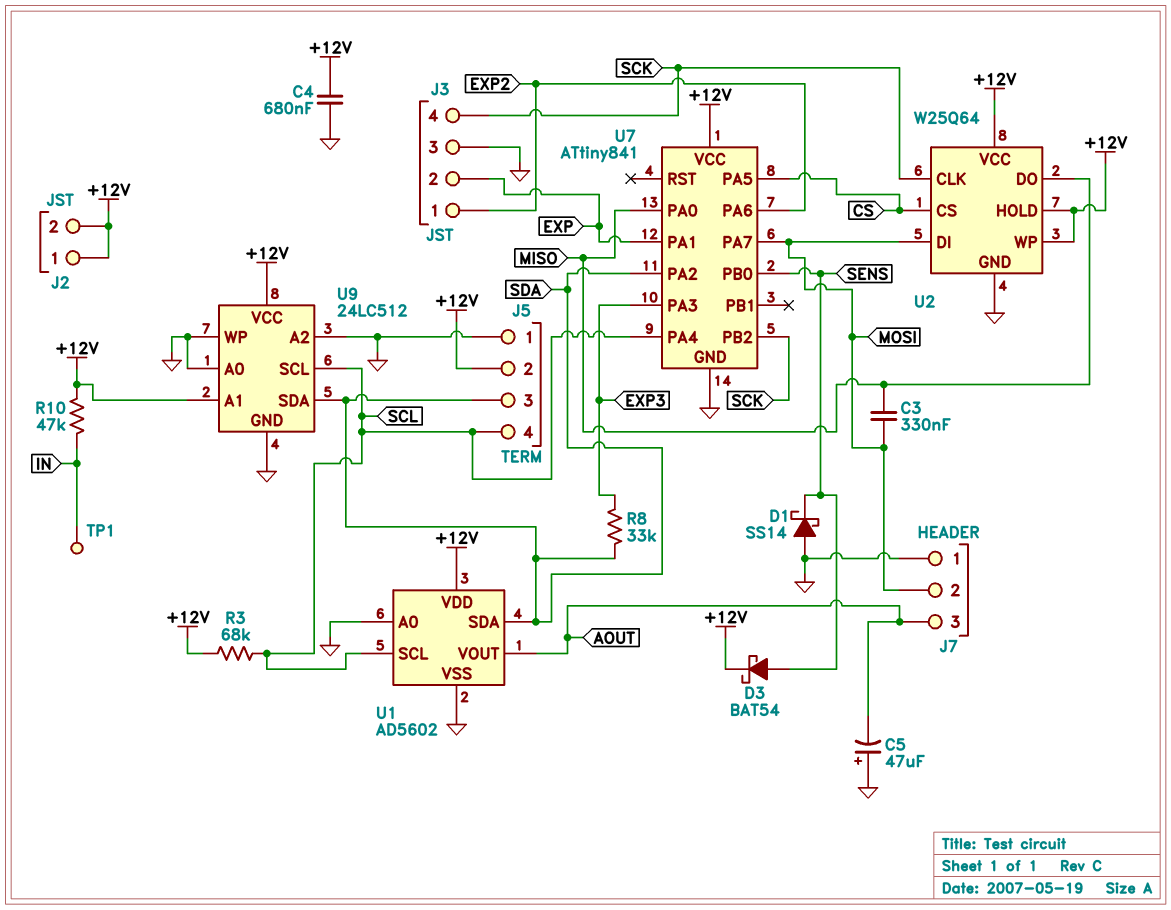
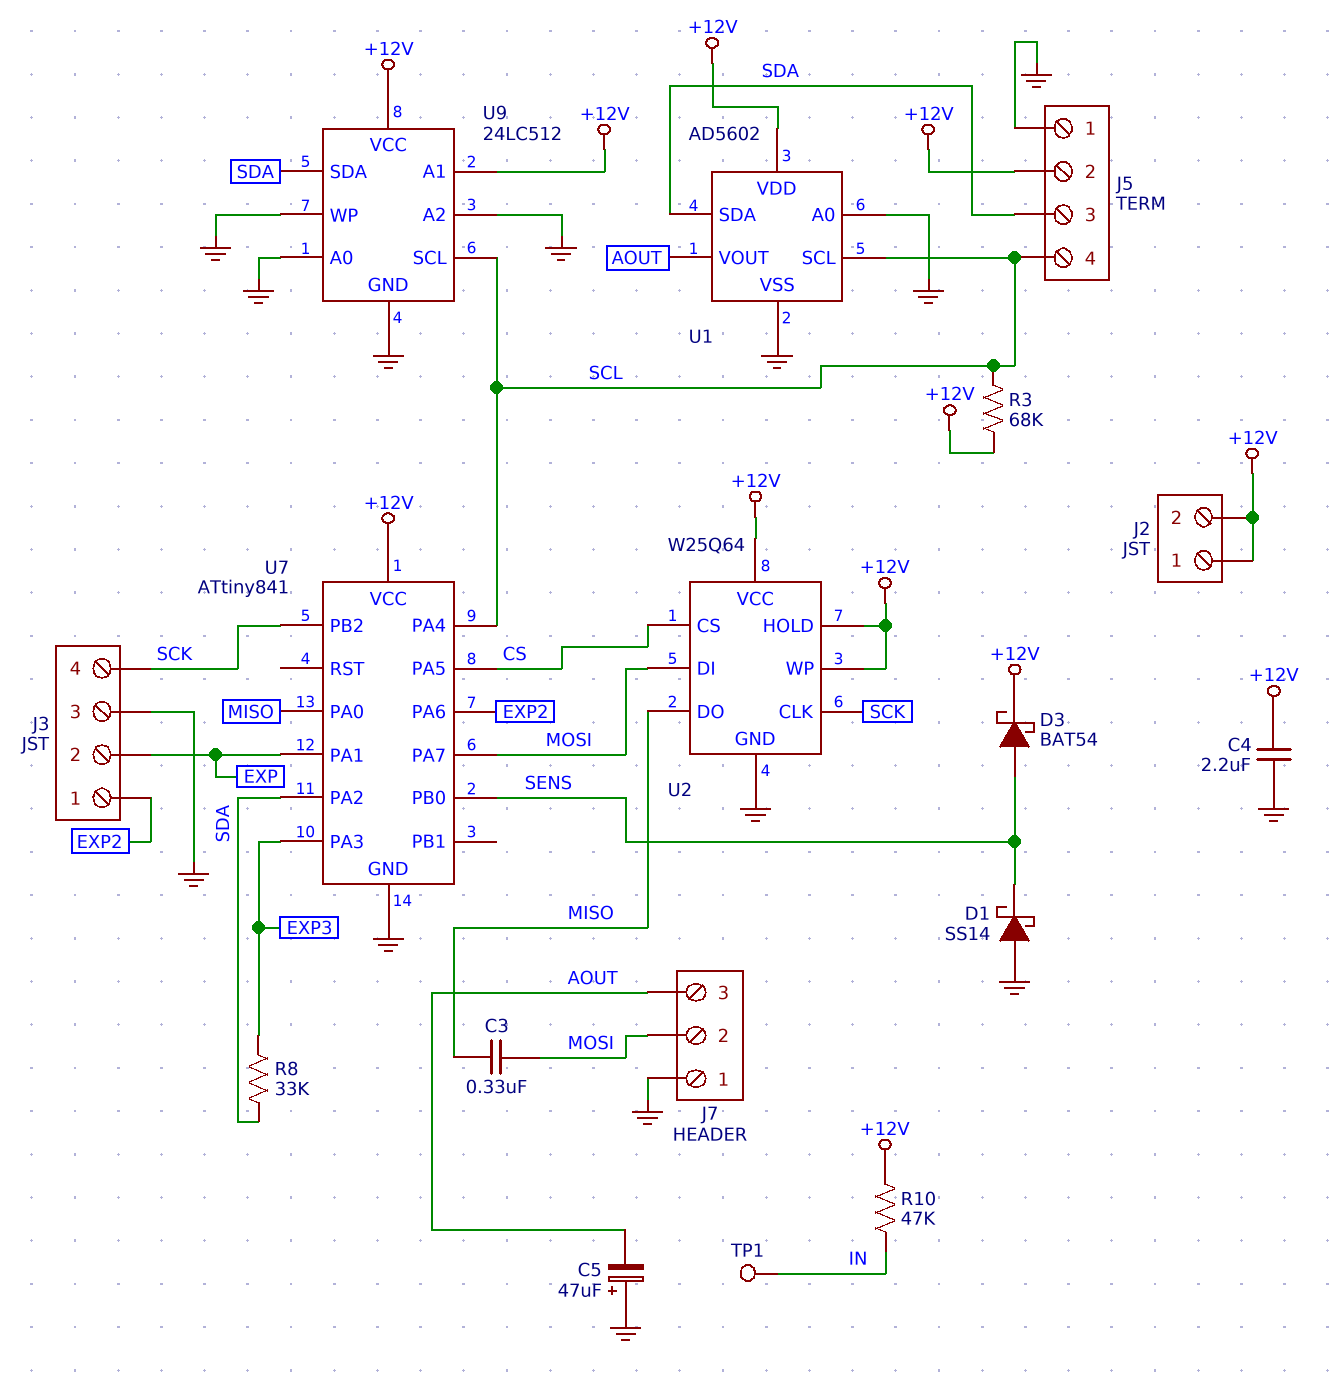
C4: 680nF (+12V, GND) -> 2.2uF (+12V, GND)

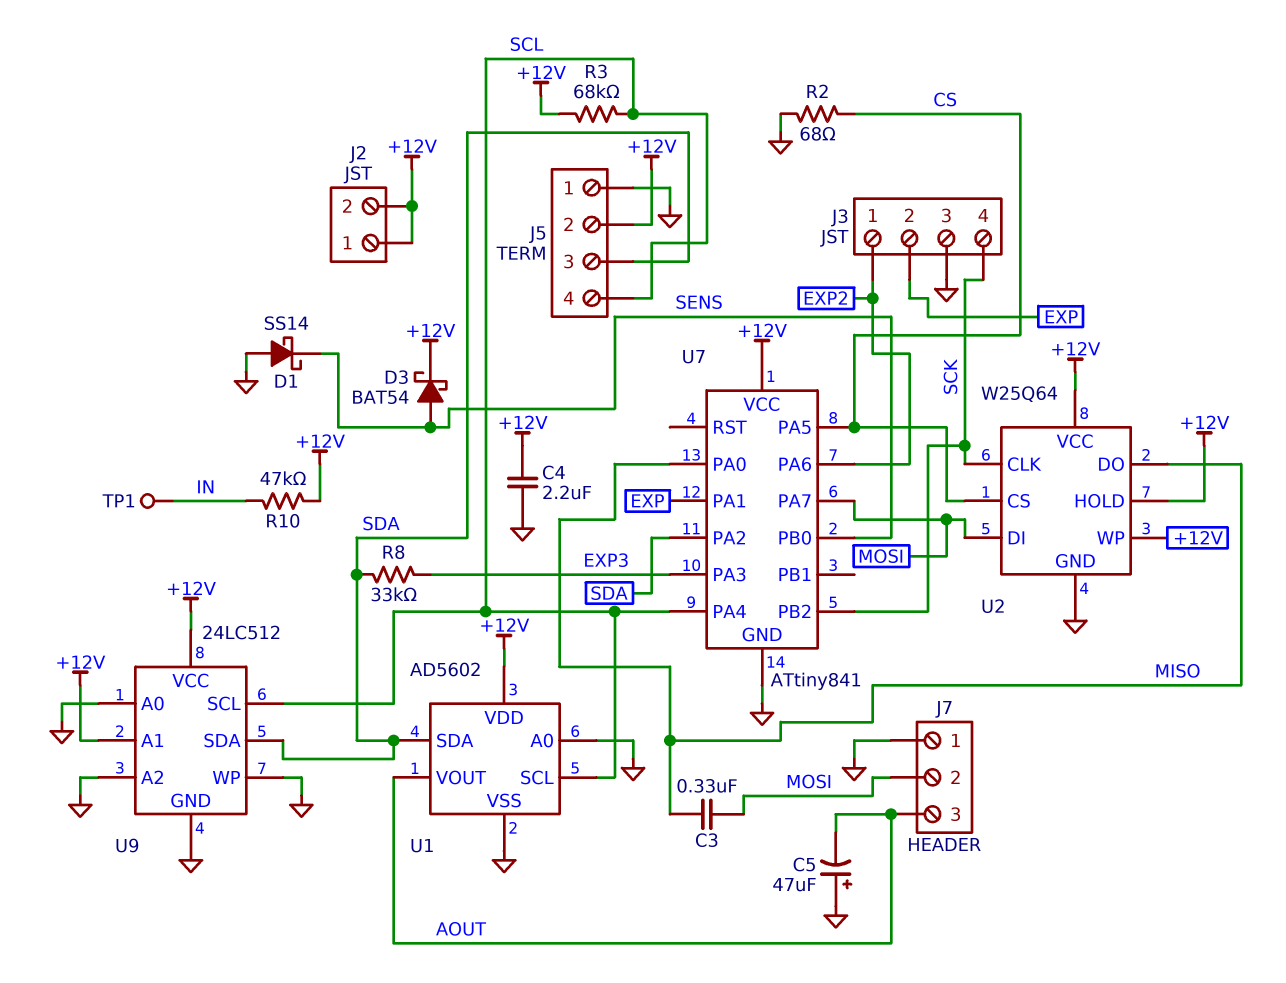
R2: none -> 68 (CS, GND)

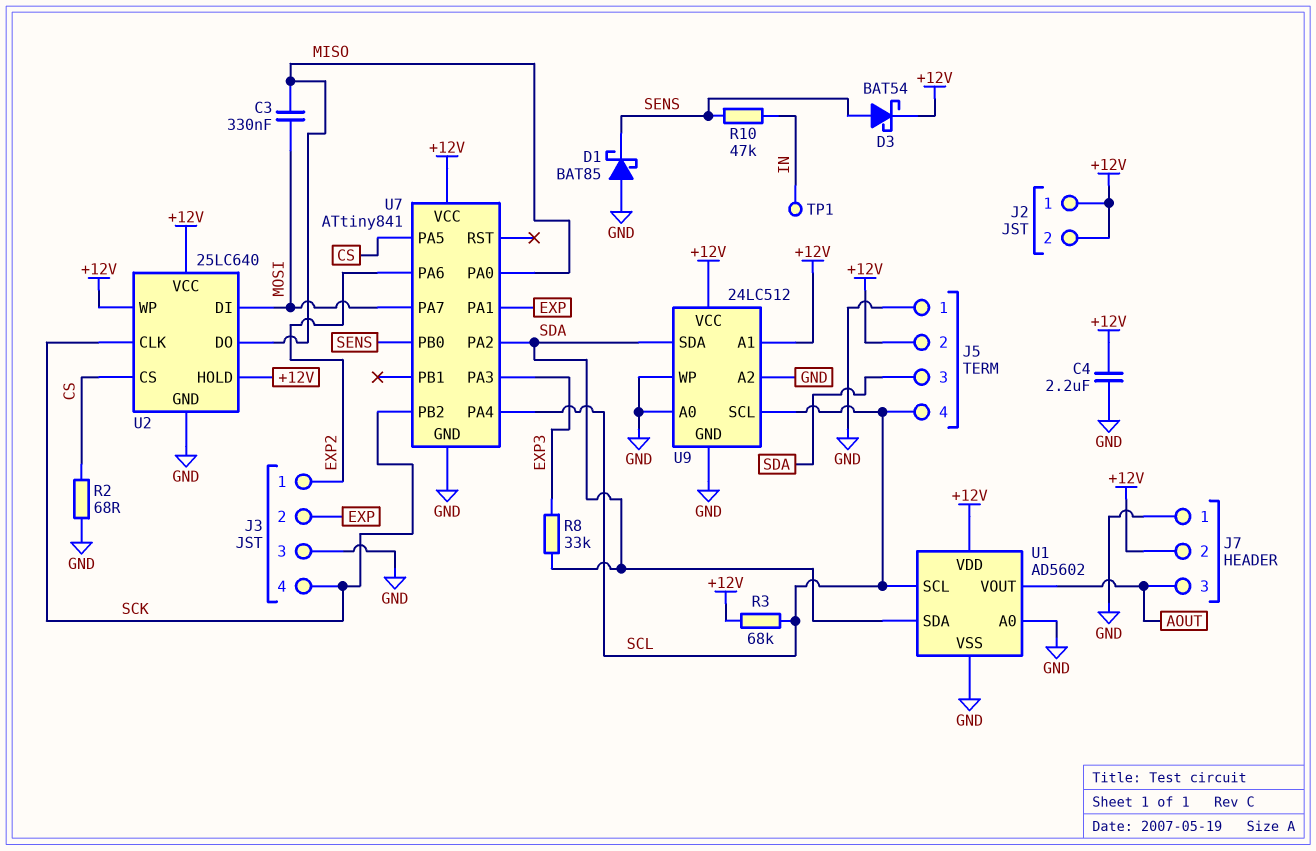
C5: 47uF (plus GND, minus AOUT) -> none
D1: schottky SS14 (A GND, K SENS) -> schottky BAT85 (A GND, K SENS)
J7 pin 2: MOSI -> +12V
R10: 47k (+12V, IN) -> 47k (IN, SENS)
U2: W25Q64 -> 25LC640

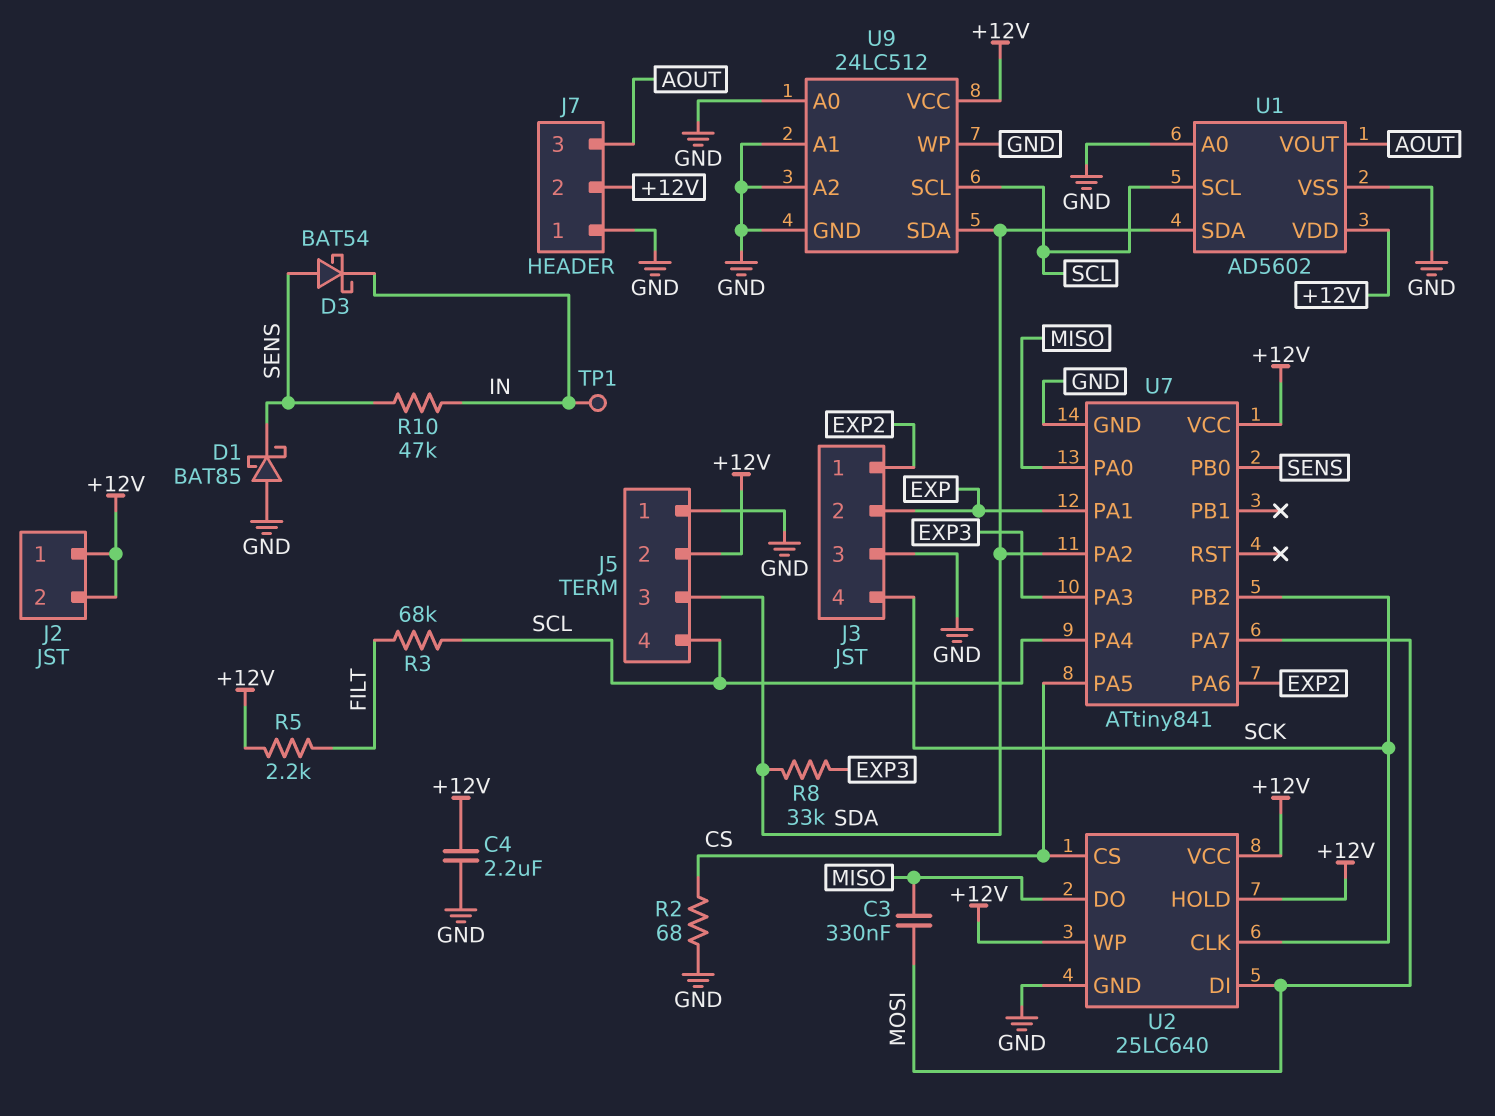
D3: schottky BAT54 (A SENS, K +12V) -> schottky BAT54 (A SENS, K IN)
R3: 68k (+12V, SCL) -> 68k (FILT, SCL)
R5: none -> 2.2k (+12V, FILT)
U9 pin A1: +12V -> GND

